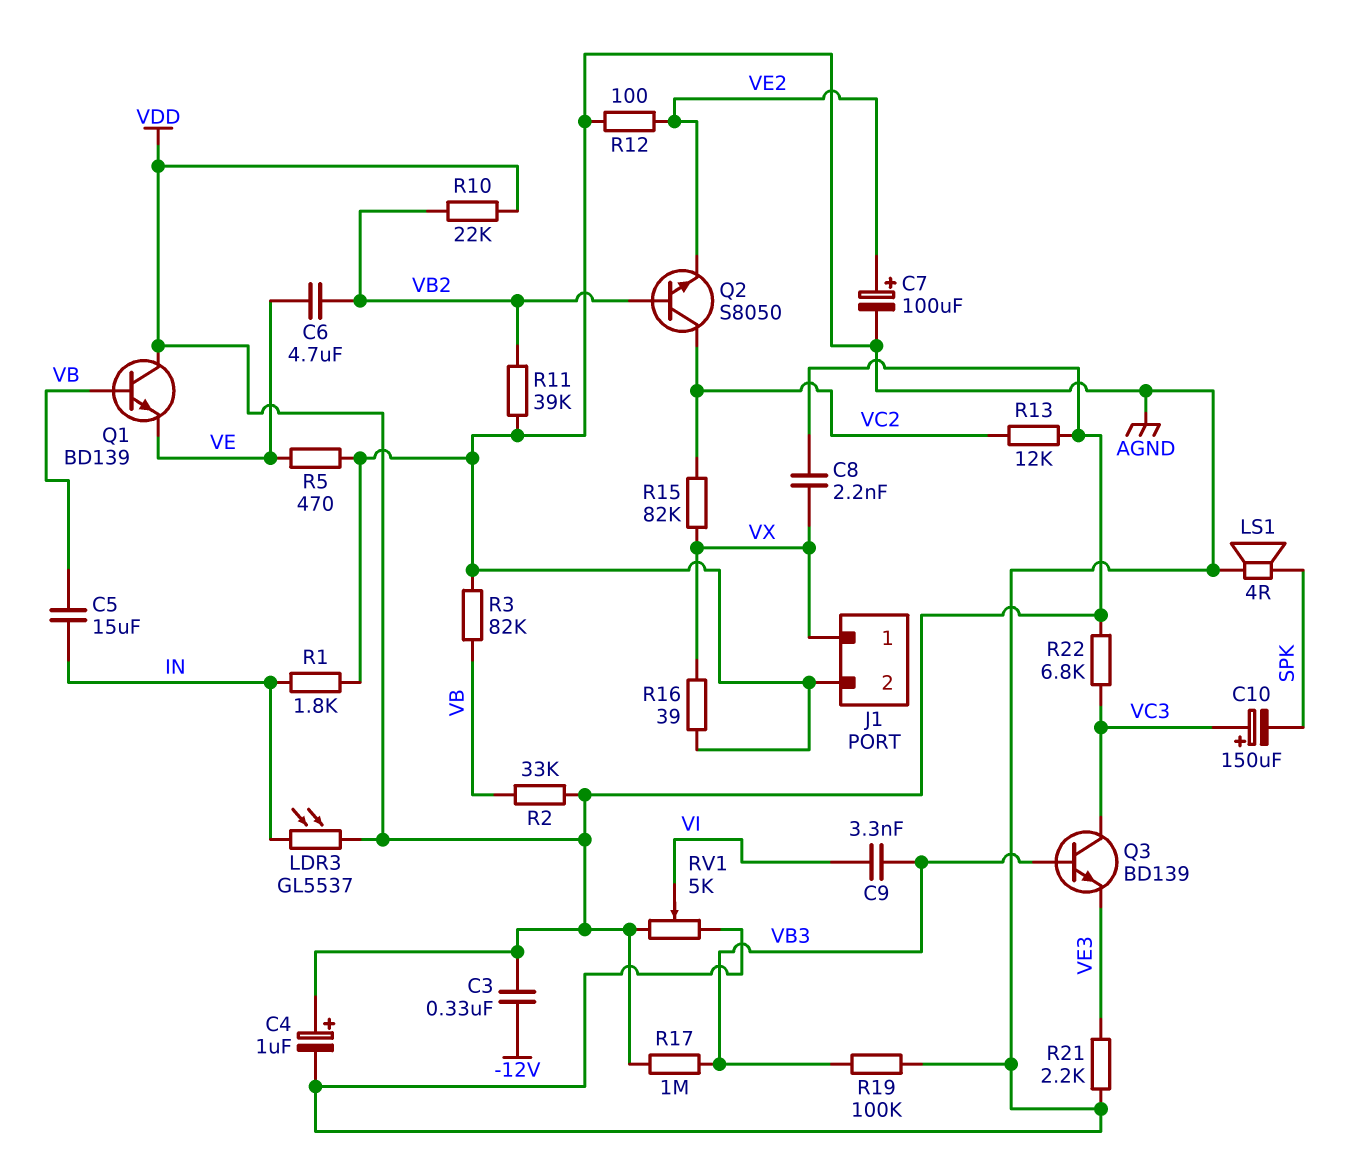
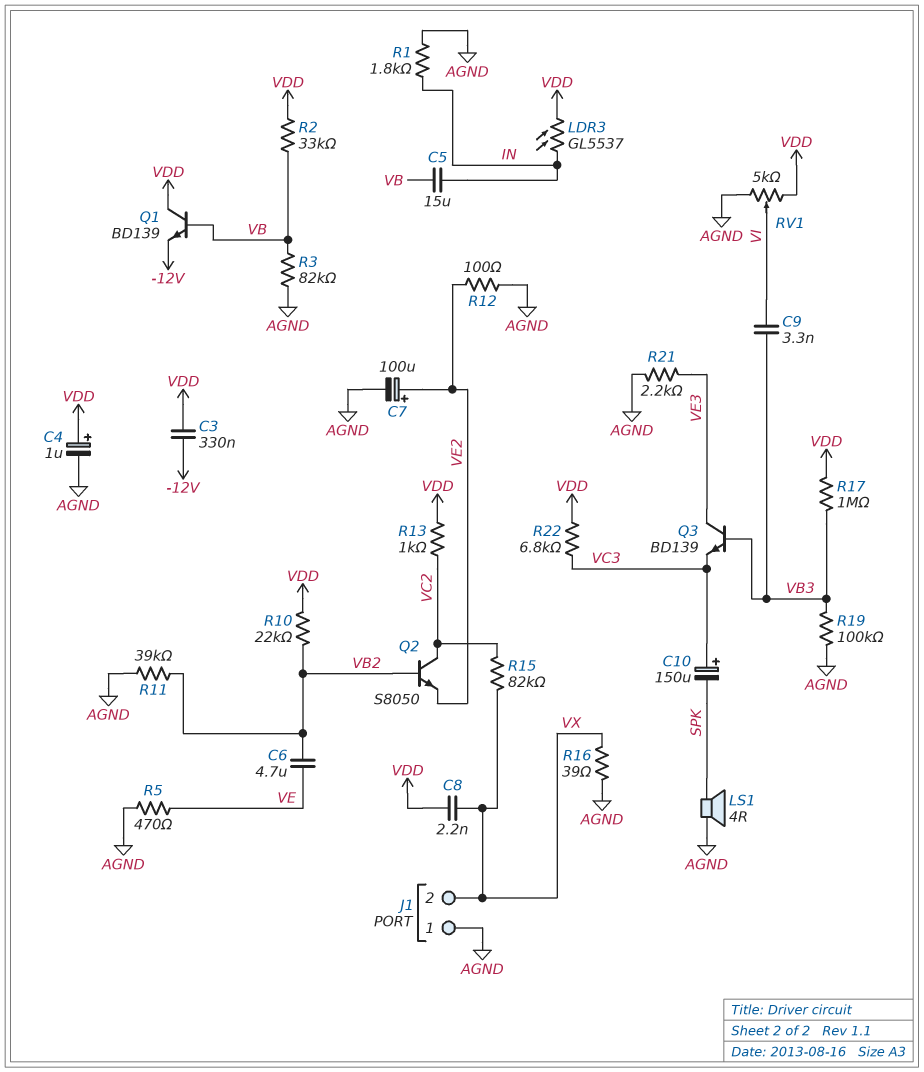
J1 pin 1: VX -> AGND
J1 pin 2: AGND -> VX
Q1: NPN BD139 (B VB, C VDD, E VE) -> NPN BD139 (B VB, C VDD, E -12V)
Q3: NPN BD139 (B VB3, C VC3, E VE3) -> NPN BD139 (B VB3, C VE3, E VC3)
R13: 12k (VC2, VDD) -> 1k (VC2, VDD)

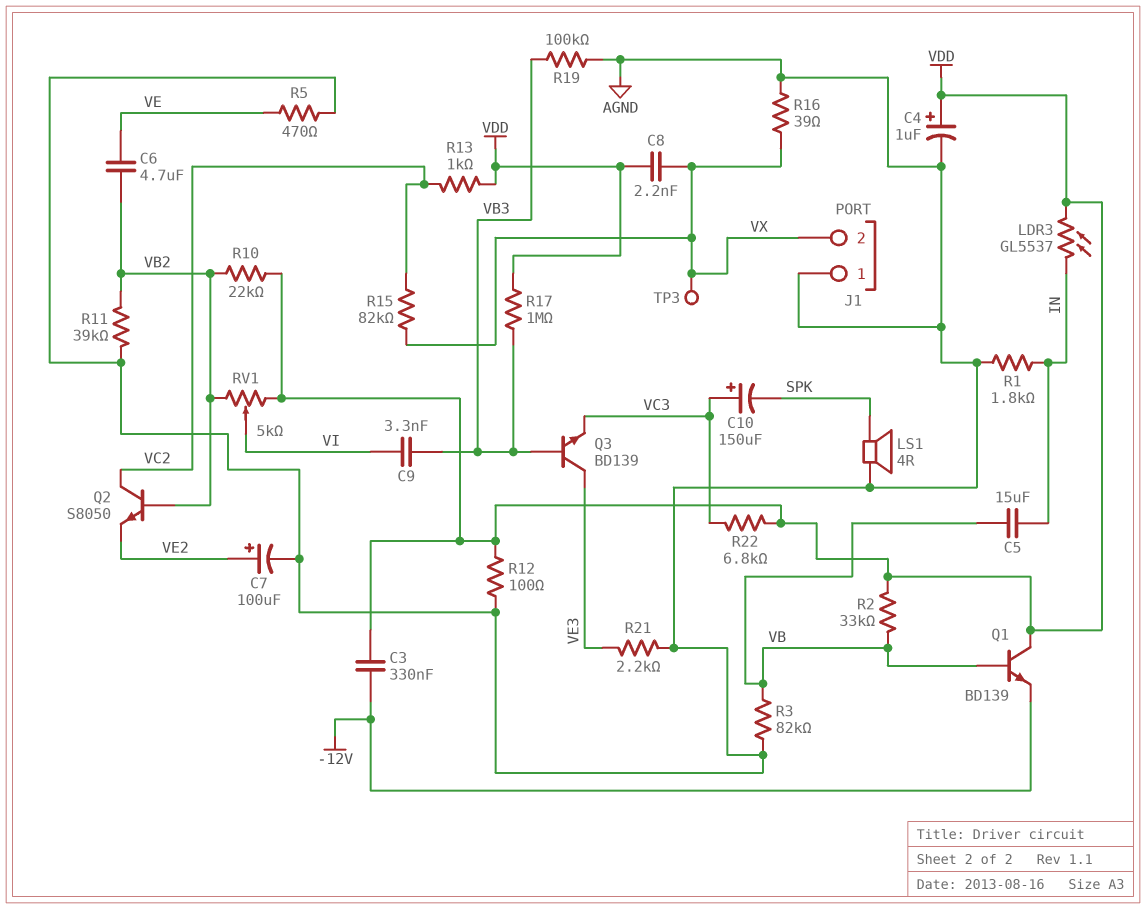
R12: 100 (AGND, VE2) -> 100 (AGND, VDD)
RV1: 5k (AGND, VDD, wiper VI) -> 5k (VB2, VDD, wiper VI)
TP3: none -> test point (VX)

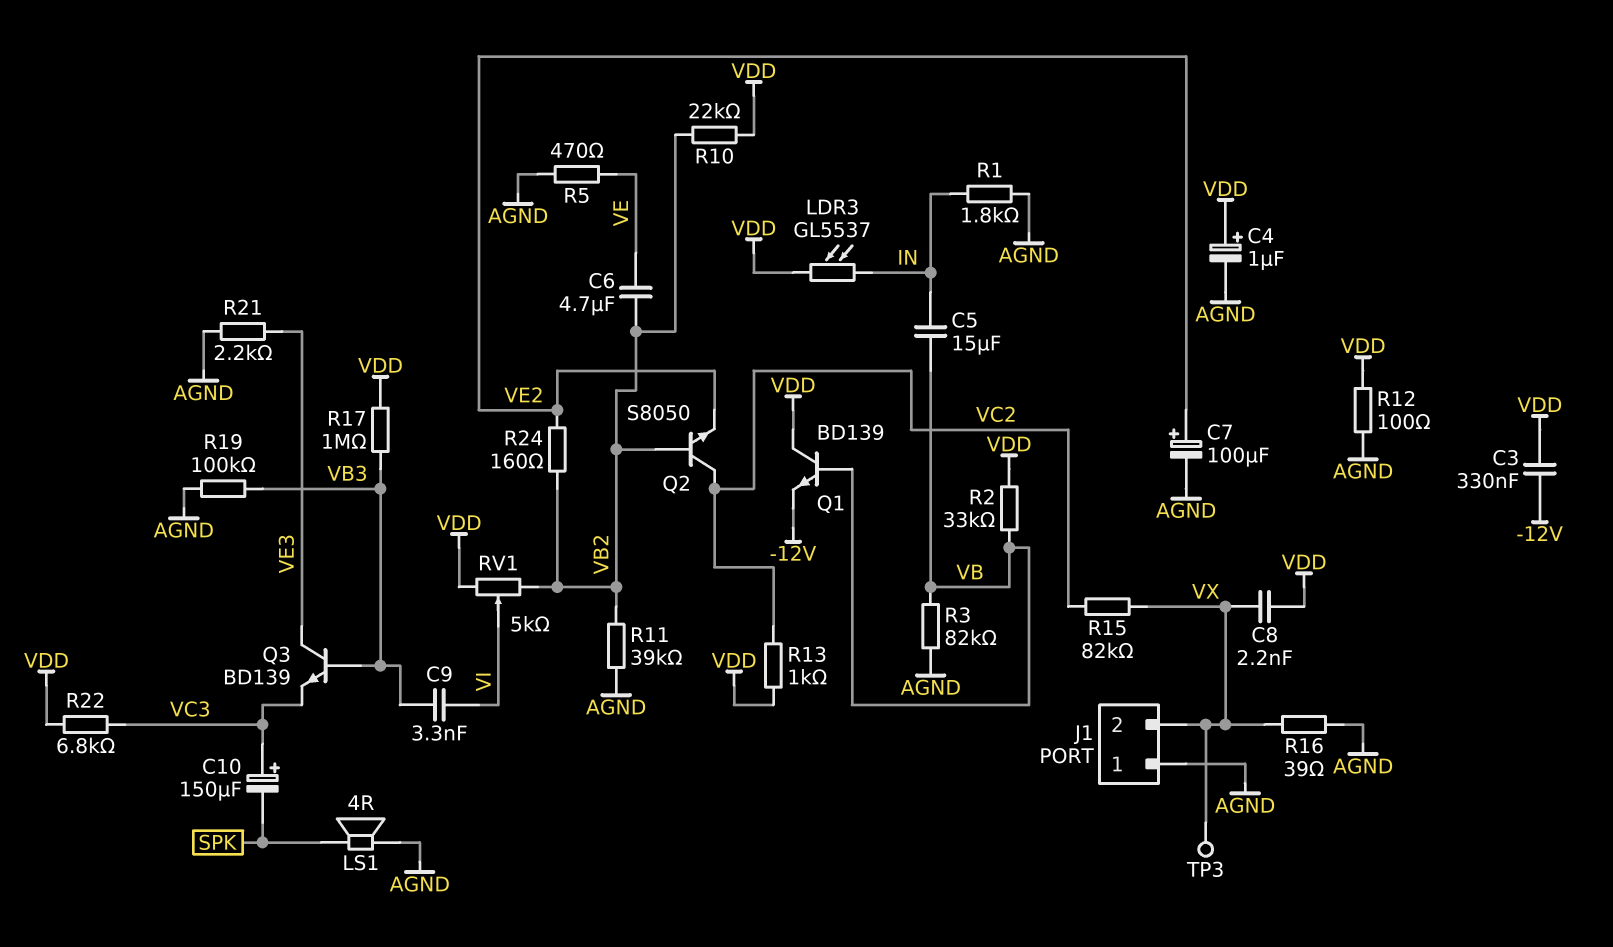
R24: none -> 160 (VB2, VE2)

